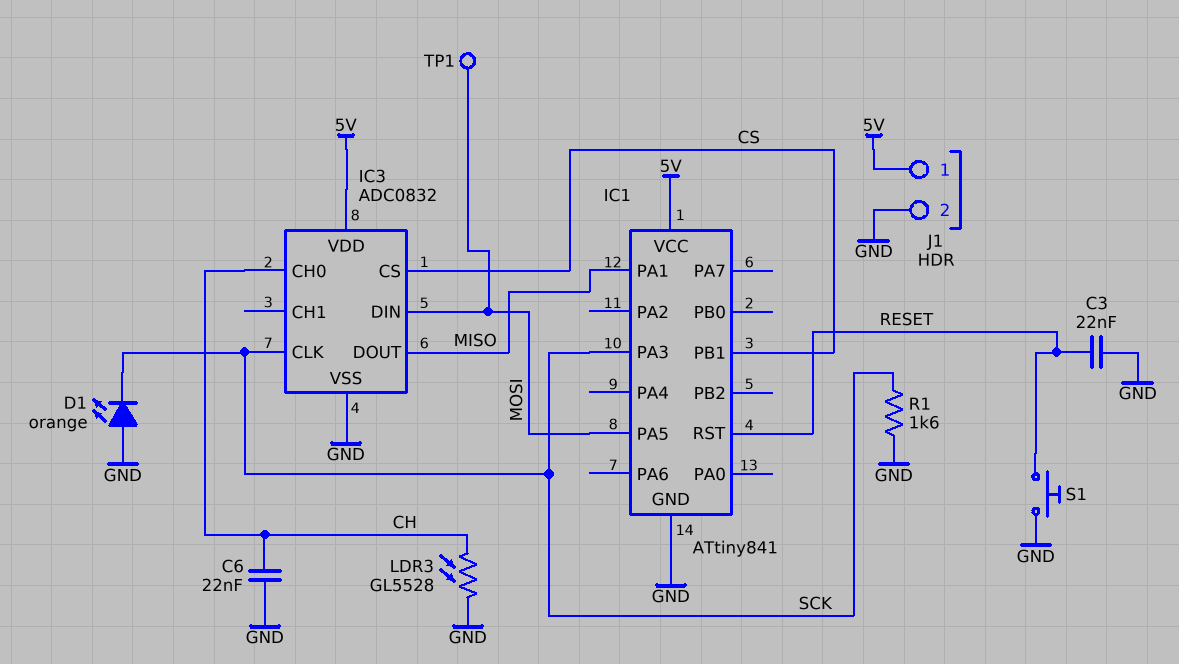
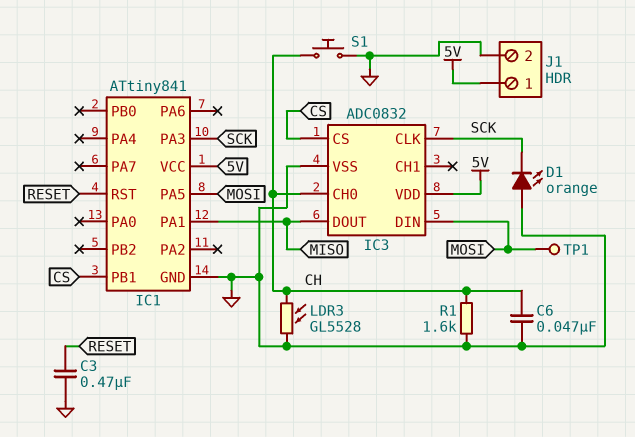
C3: 22nF (GND, RESET) -> 470nF (GND, RESET)
C6: 22nF (CH, GND) -> 47nF (CH, GND)
R1: 1.6k (GND, SCK) -> 1.6k (CH, GND)
S1: button (GND, RESET) -> button (CH, GND)

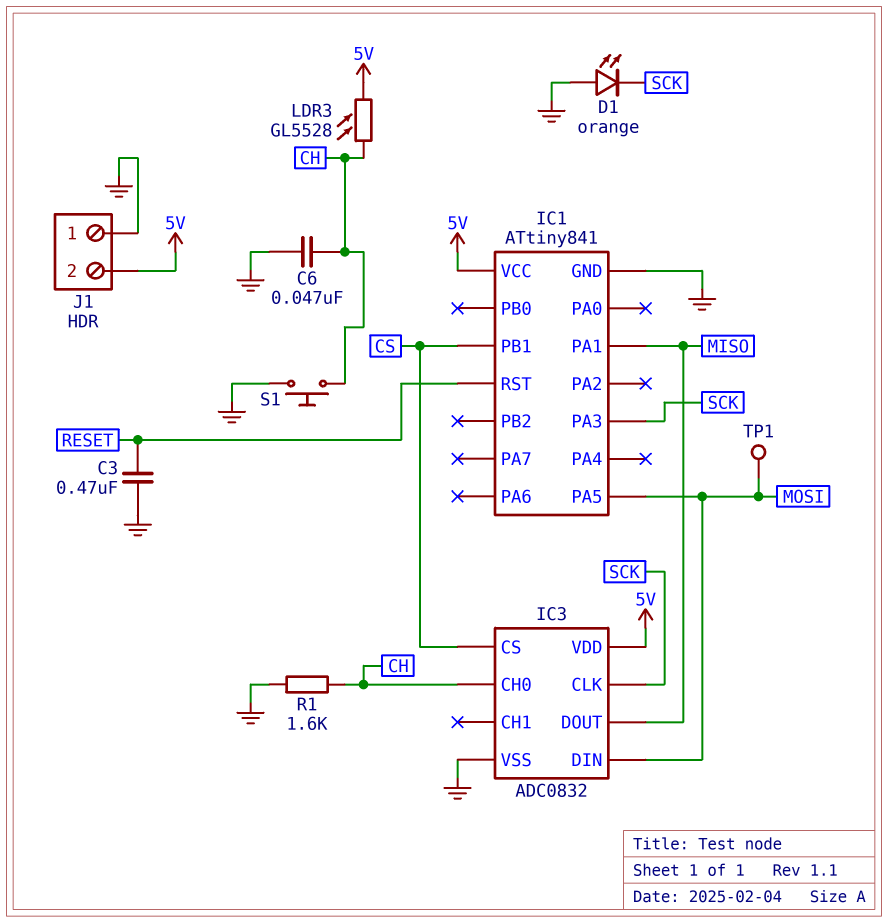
J1 pin 1: 5V -> GND
J1 pin 2: GND -> 5V
LDR3: GL5528 (CH, GND) -> GL5528 (5V, CH)

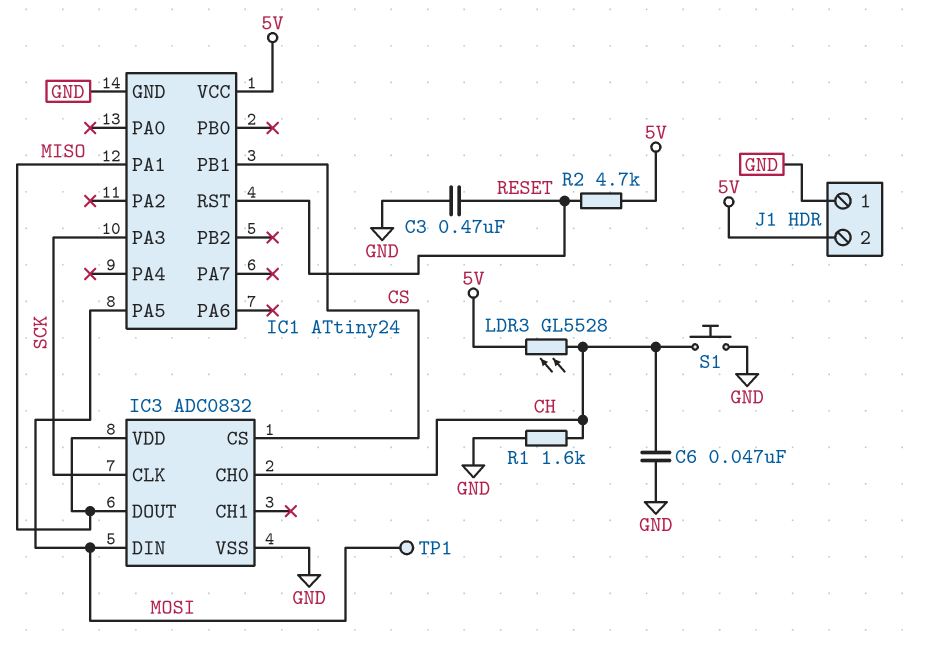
D1: LED orange (A GND, K SCK) -> none
IC1: ATtiny841 -> ATtiny24
IC3 pin VDD: 5V -> MISO
R2: none -> 4.7k (5V, RESET)

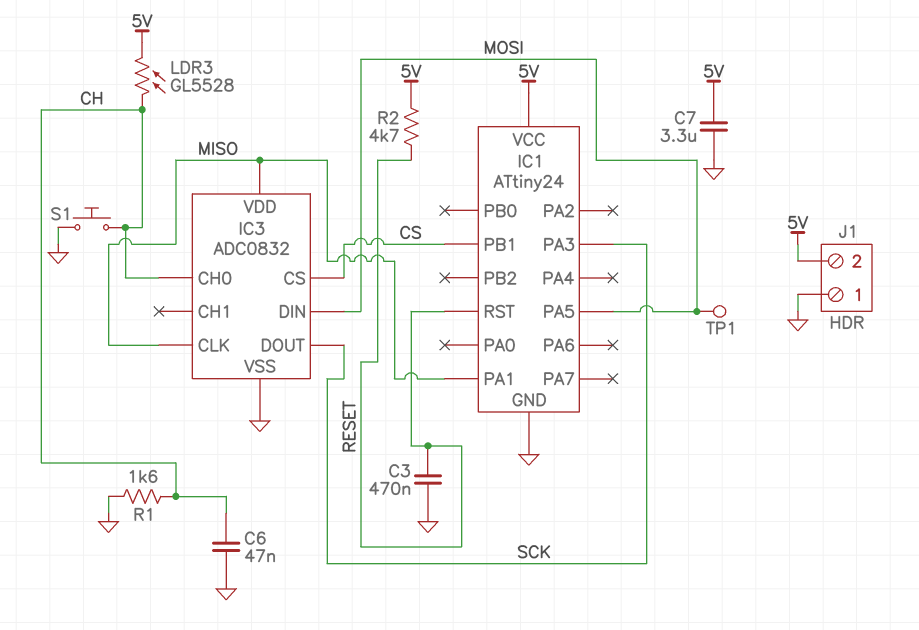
C7: none -> 3.3uF (5V, GND)
IC3 pin CLK: SCK -> MISO
IC3 pin DOUT: MISO -> SCK

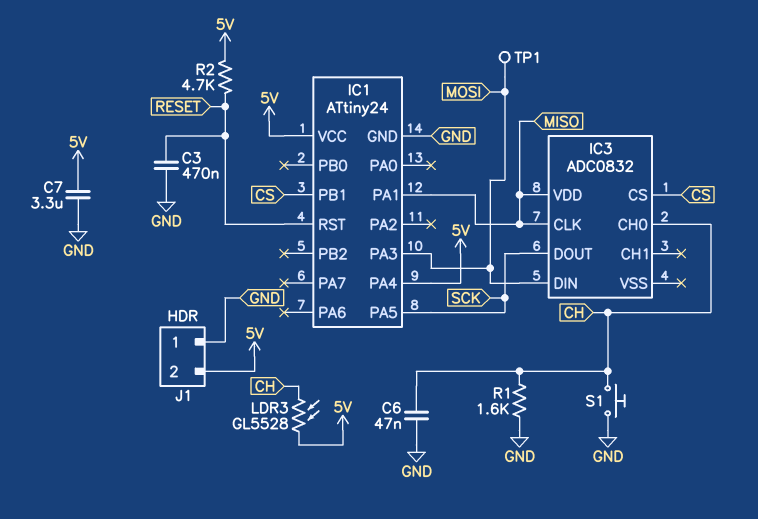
IC1 pin PA3: SCK -> MOSI
IC1 pin PA4: none -> 5V
IC1 pin PA5: MOSI -> SCK
IC3 pin VSS: GND -> none

